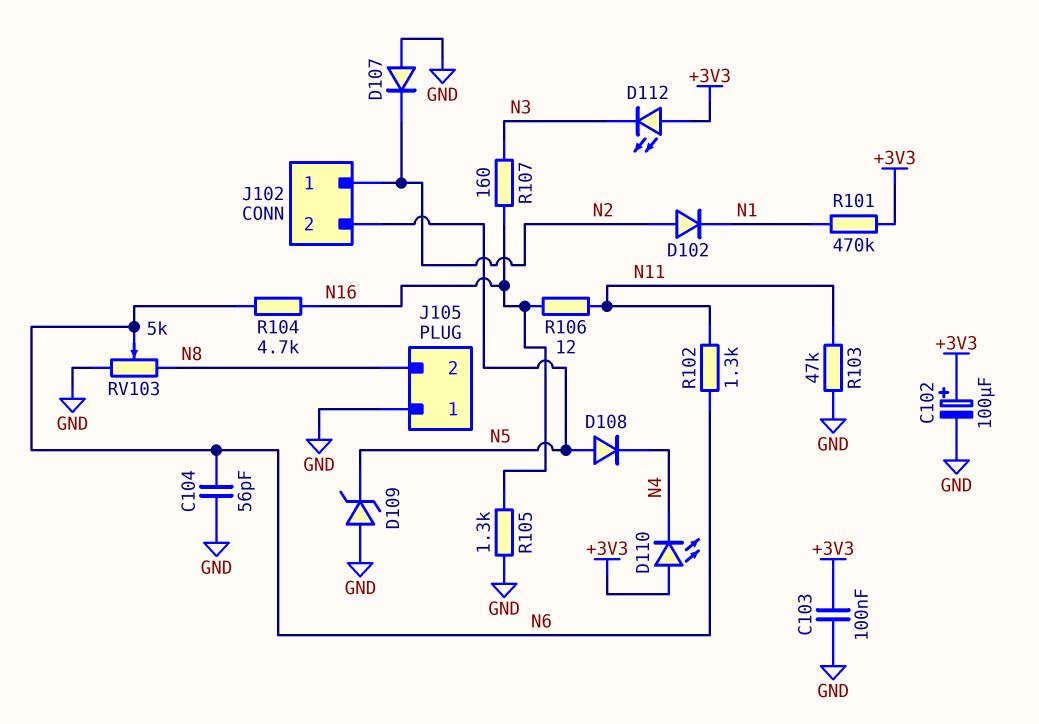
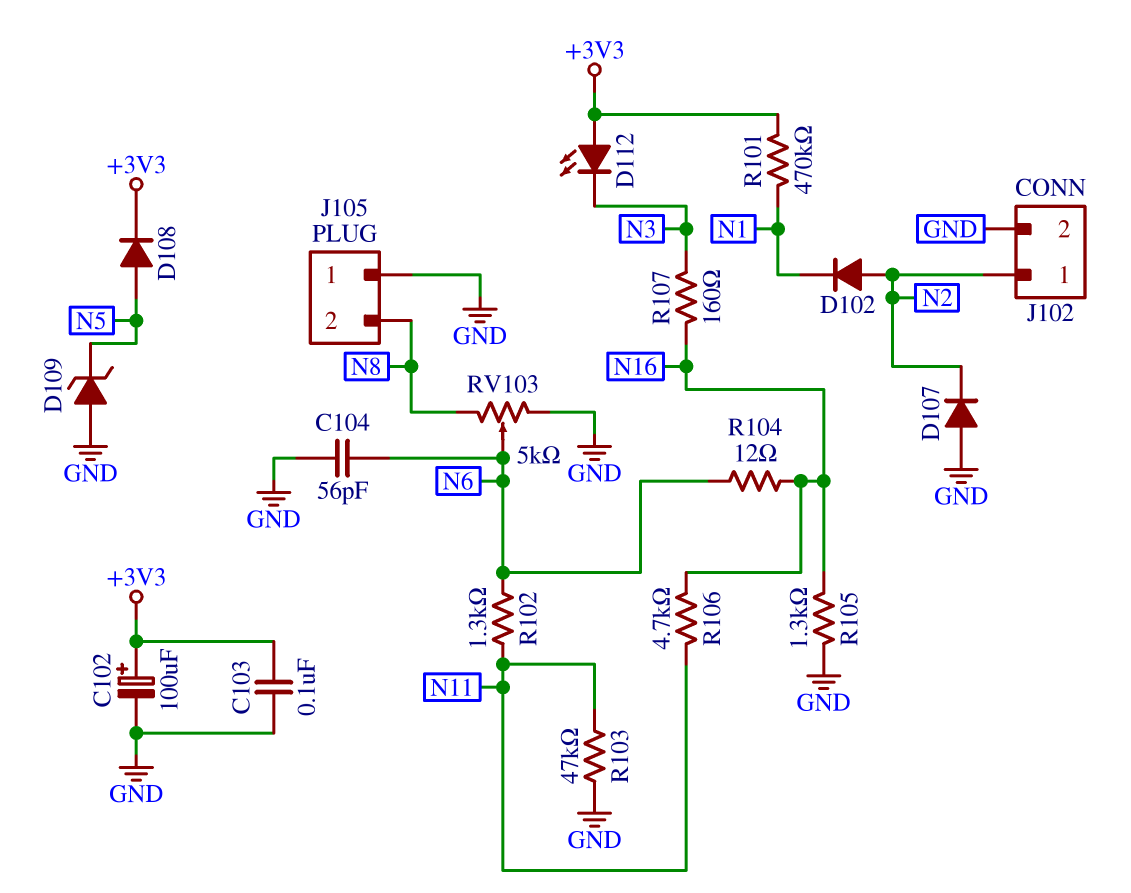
D108: diode (A N5, K N4) -> diode (A N5, K +3V3)
D110: LED (A +3V3, K N4) -> none
J102 pin 2: N5 -> GND
R104: 4.7k (N6, N16) -> 12 (N6, N16)
R106: 12 (N11, N16) -> 4.7k (N11, N16)

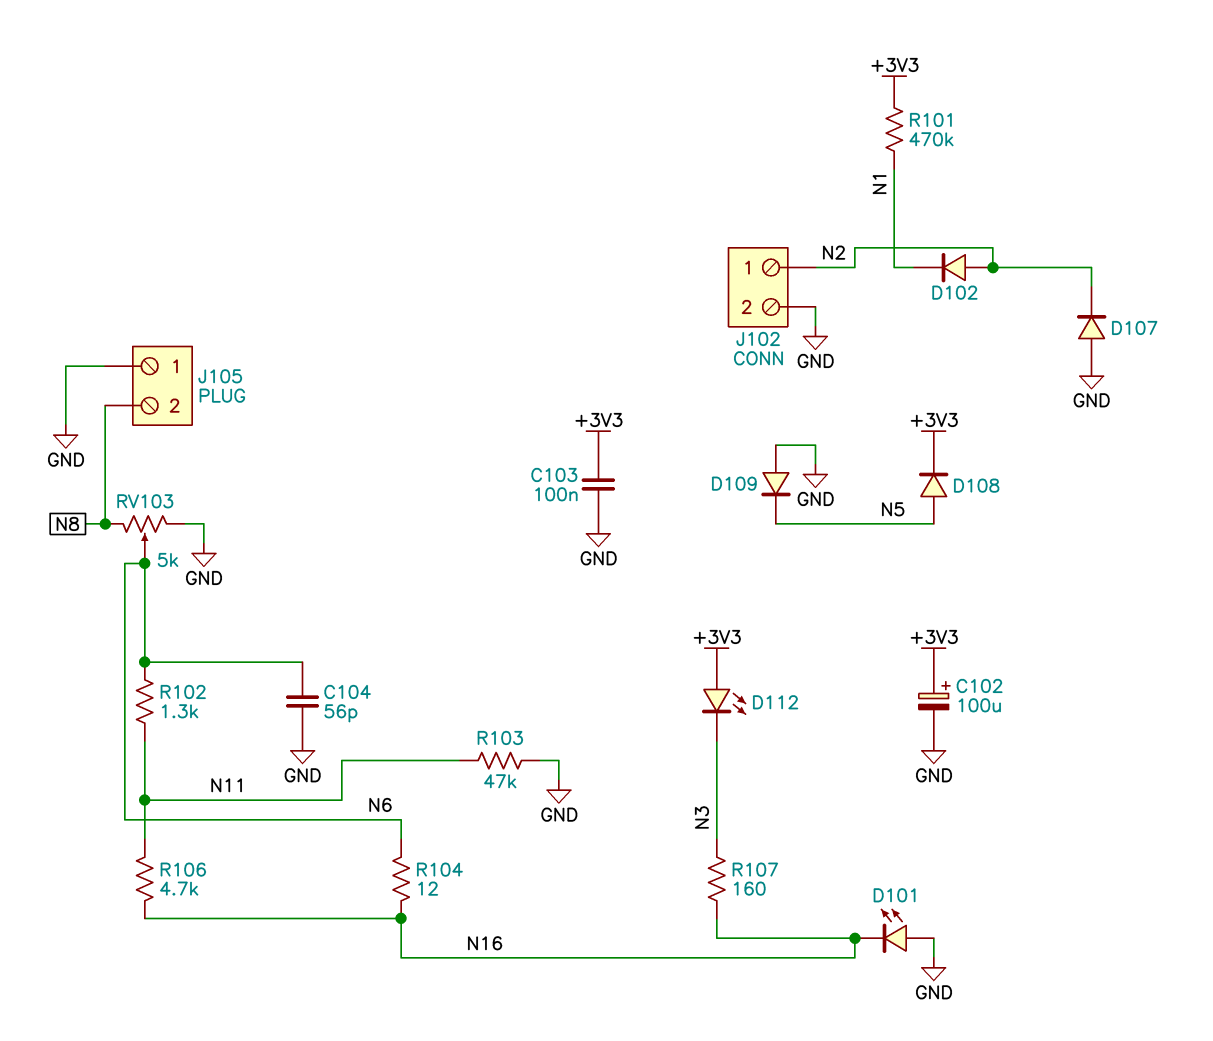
D101: none -> LED (A GND, K N16)
D109: zener (A GND, K N5) -> diode (A GND, K N5)
R105: 1.3k (GND, N16) -> none

